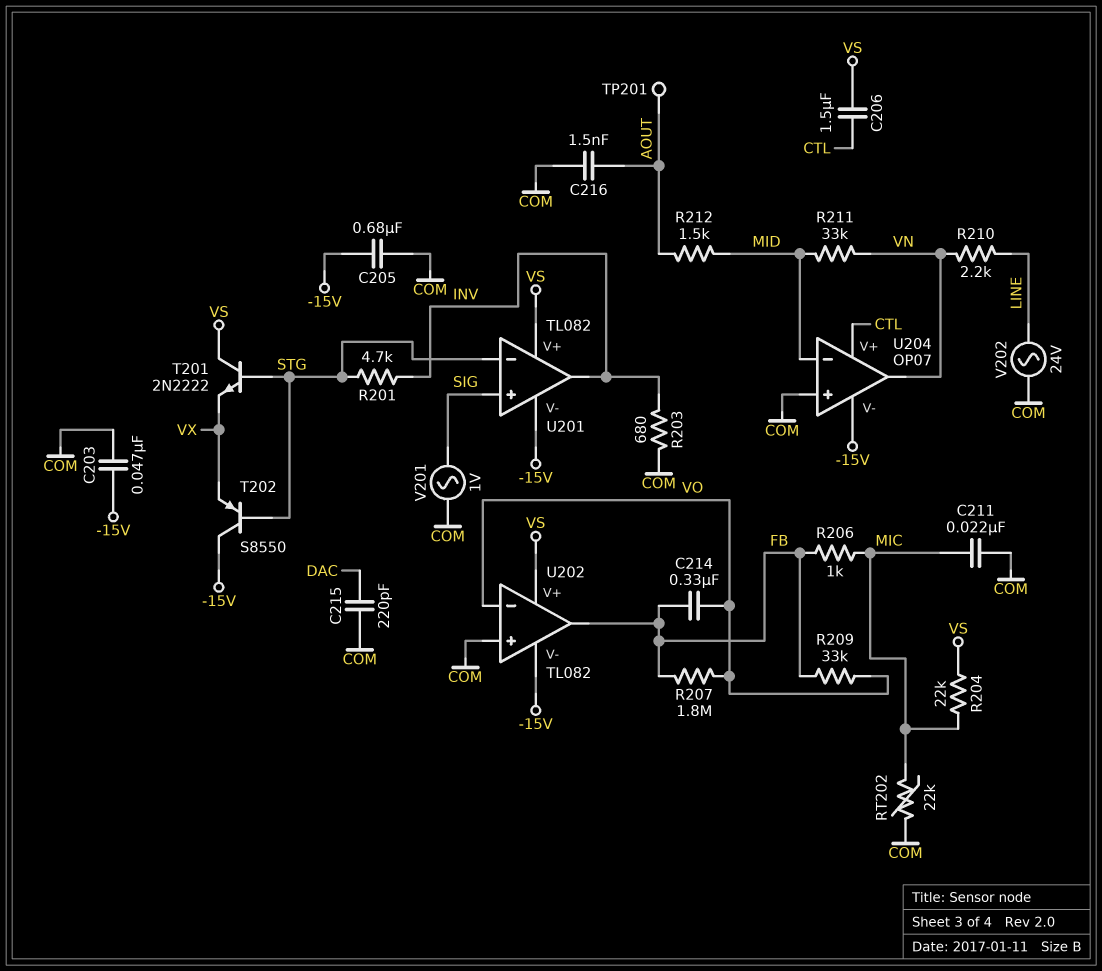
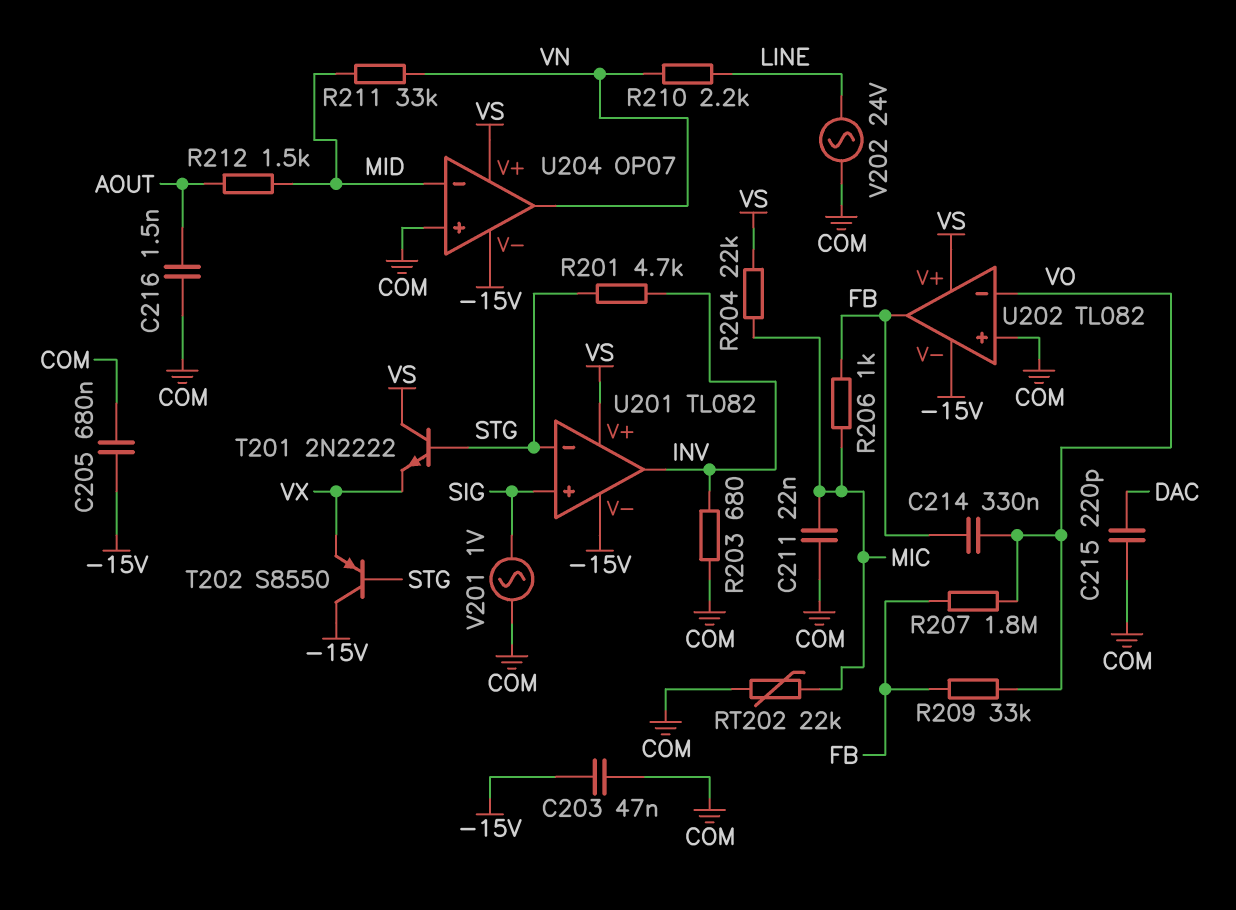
C206: 1.5uF (CTL, VS) -> none
TP201: test point (AOUT) -> none
U204 pin V+: CTL -> VS

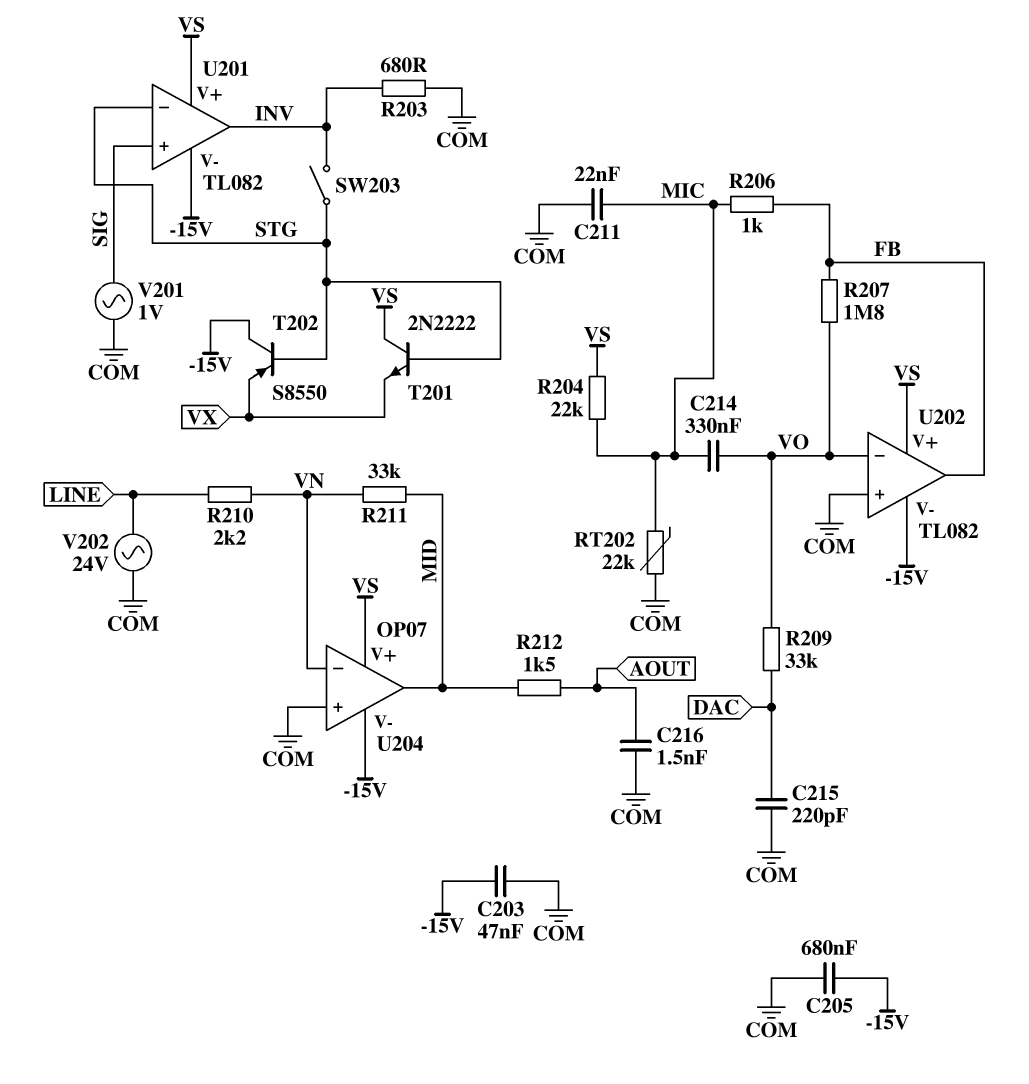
C214: 330nF (FB, VO) -> 330nF (MIC, VO)
R201: 4.7k (INV, STG) -> none
R209: 33k (FB, VO) -> 33k (DAC, VO)
SW203: none -> switch (INV, STG)
U204 pin in-: MID -> VN
U204 pin out: VN -> MID

